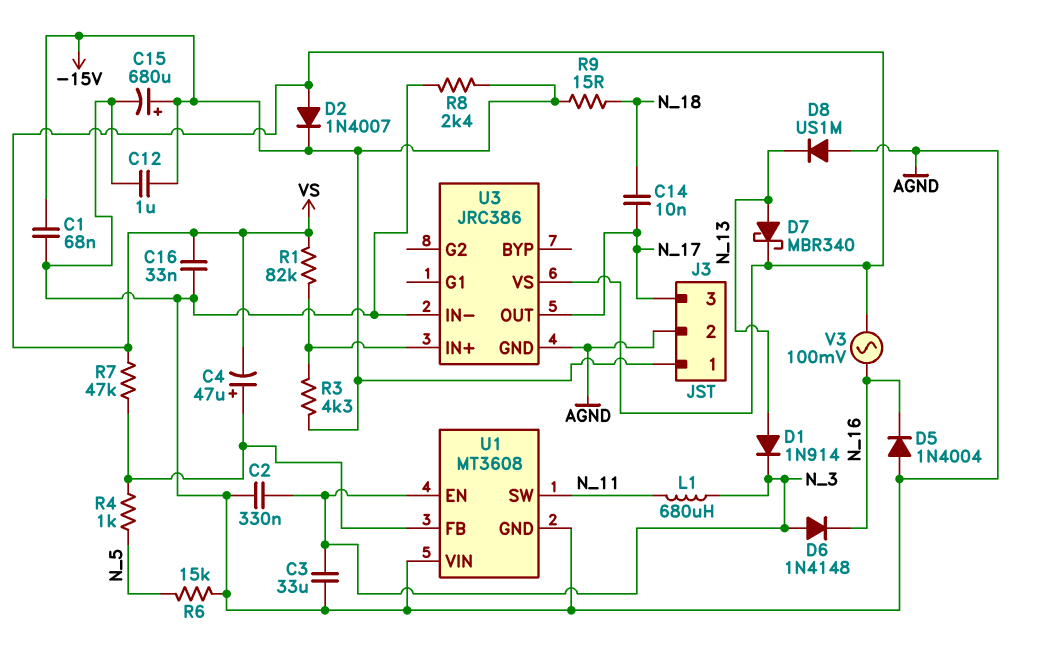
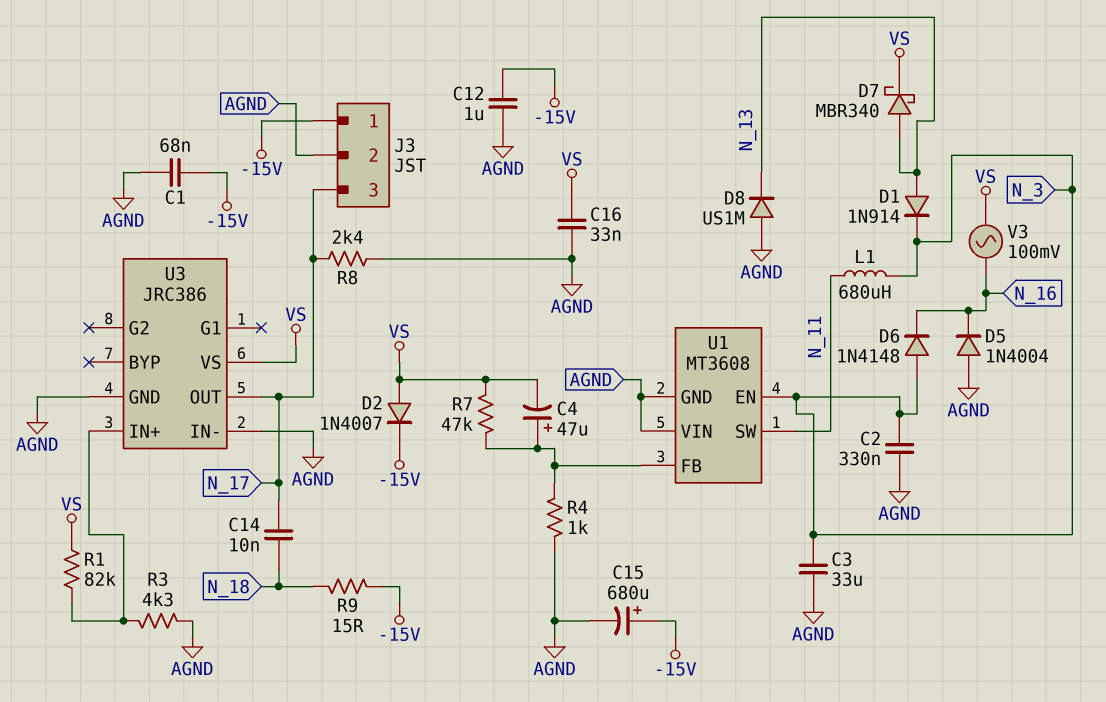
R3: 4.3k (-15V, U3/IN+) -> 4.3k (AGND, U3/IN+)
R4: 1k (N_5, U1/FB) -> 1k (AGND, U1/FB)
R6: 15k (AGND, N_5) -> none
R8: 2.4k (-15V, AGND) -> 2.4k (AGND, N_17)

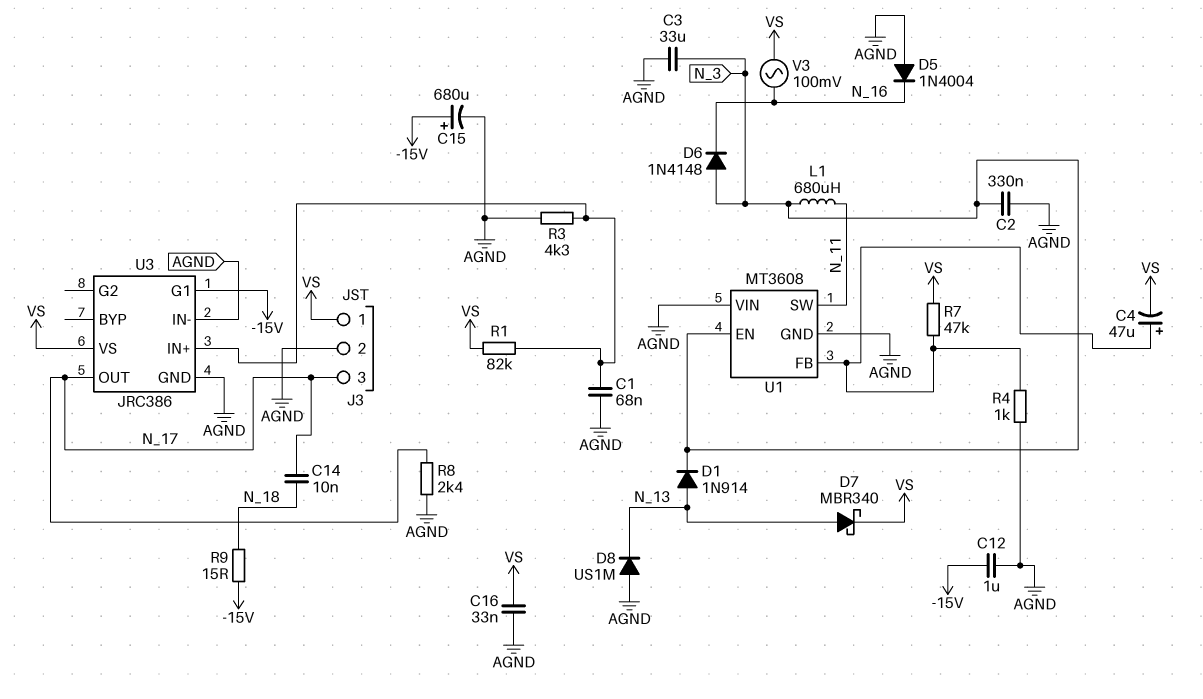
C1: 68nF (-15V, AGND) -> 68nF (AGND, U3/IN+)
D2: diode 1N4007 (A VS, K -15V) -> none
J3 pin 1: -15V -> VS
U3 pin G1: none -> -15V

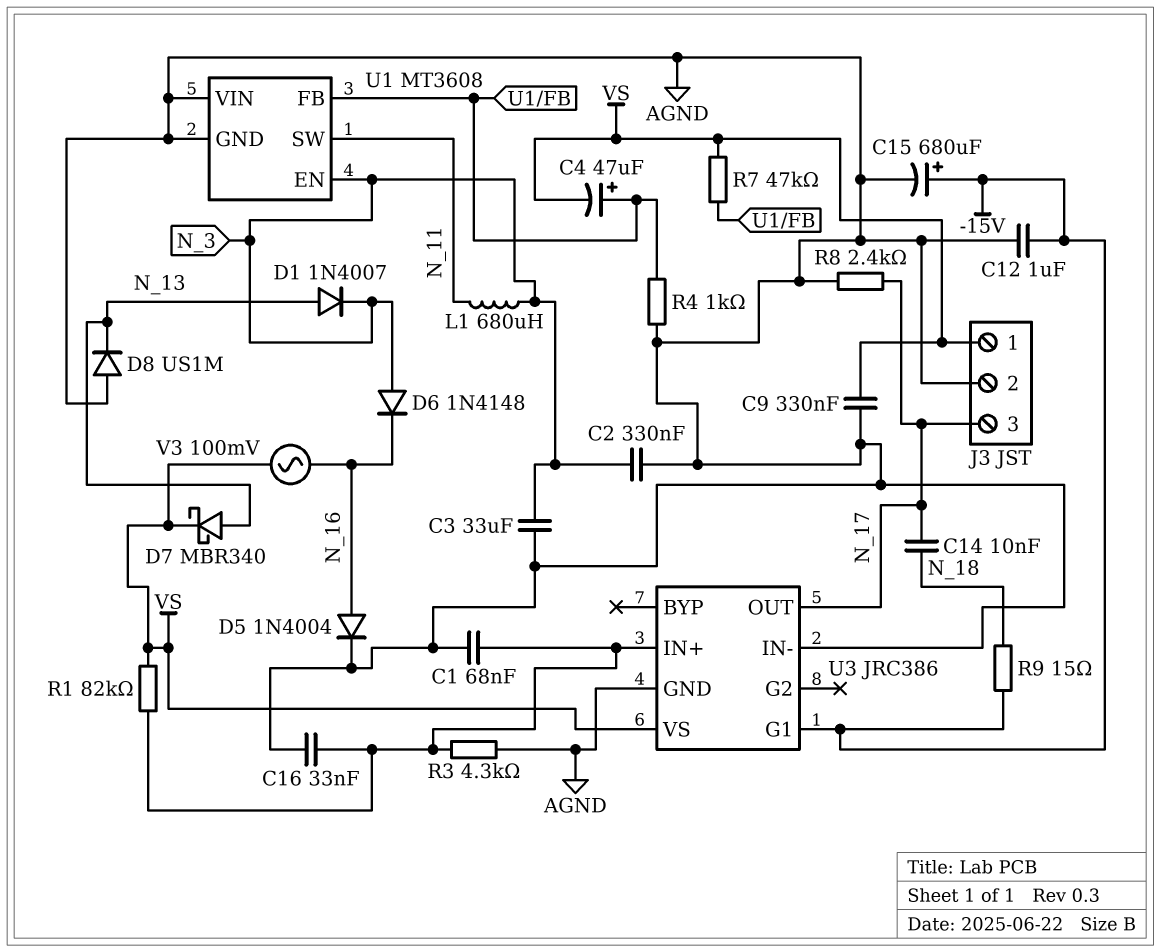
C9: none -> 330nF (AGND, VS)
C16: 33nF (AGND, VS) -> 33nF (AGND, U3/IN+)
D1: diode 1N914 (A N_13, K N_3) -> diode 1N4007 (A N_13, K N_3)
D5: diode 1N4004 (A AGND, K N_16) -> diode 1N4004 (A N_16, K AGND)

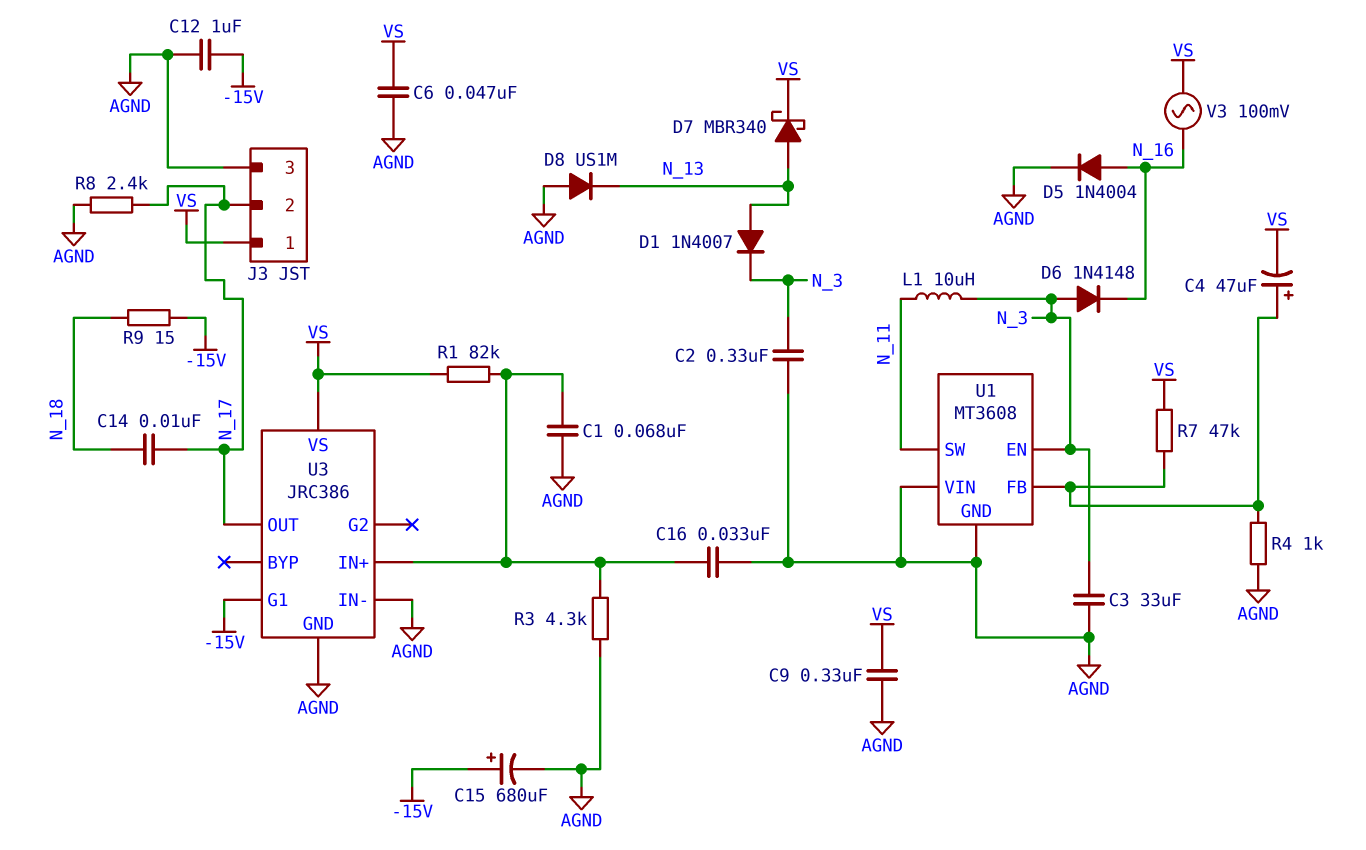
C6: none -> 47nF (AGND, VS)
J3 pin 2: AGND -> N_17
J3 pin 3: N_17 -> AGND
L1: 680uH (N_3, N_11) -> 10uH (N_3, N_11)

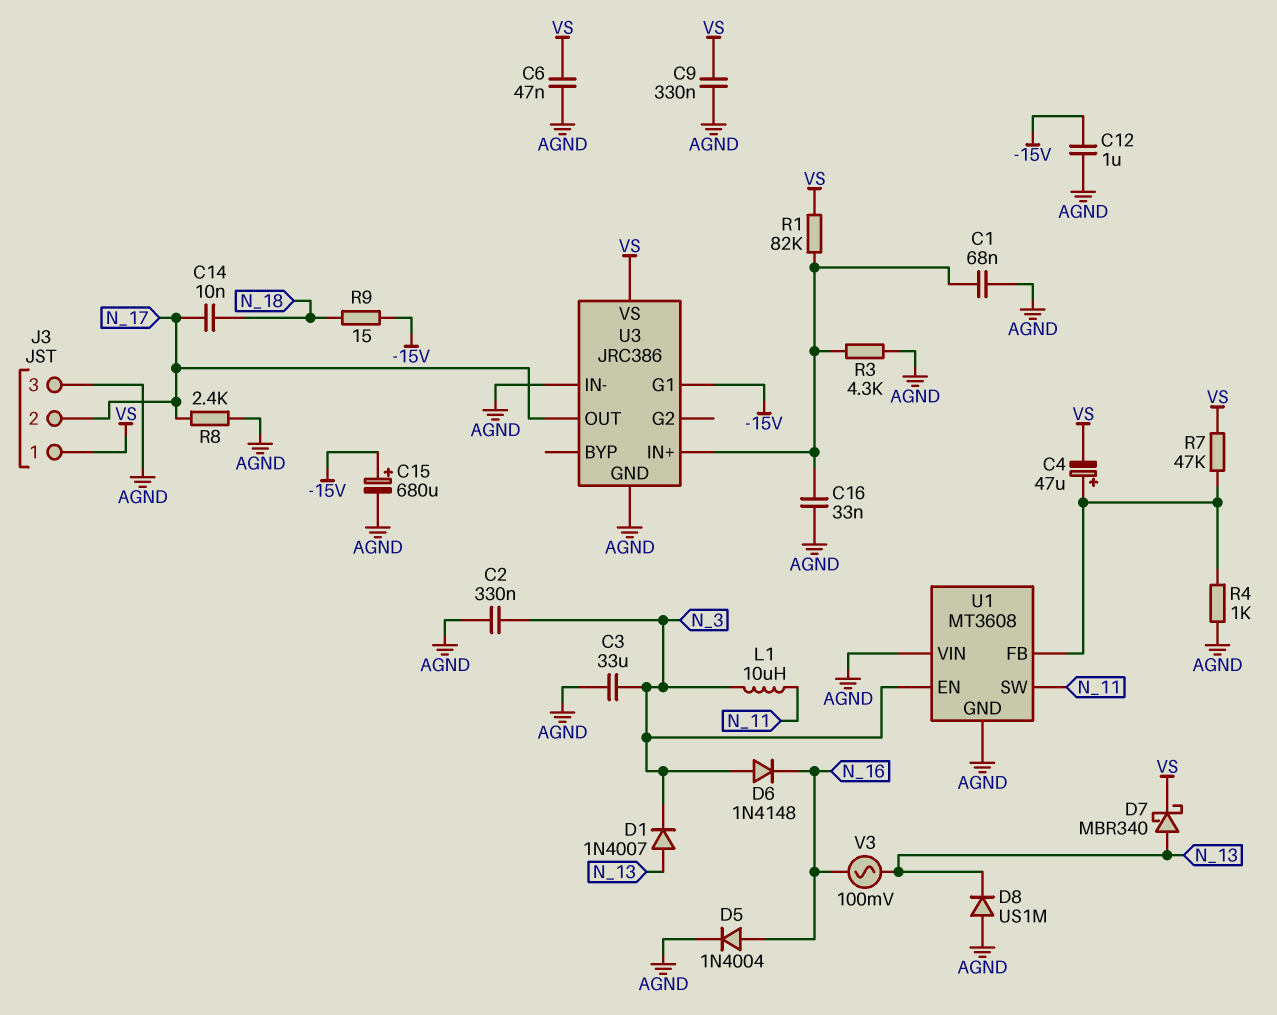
V3: AC 100mV (N_16, VS) -> AC 100mV (N_13, N_16)

